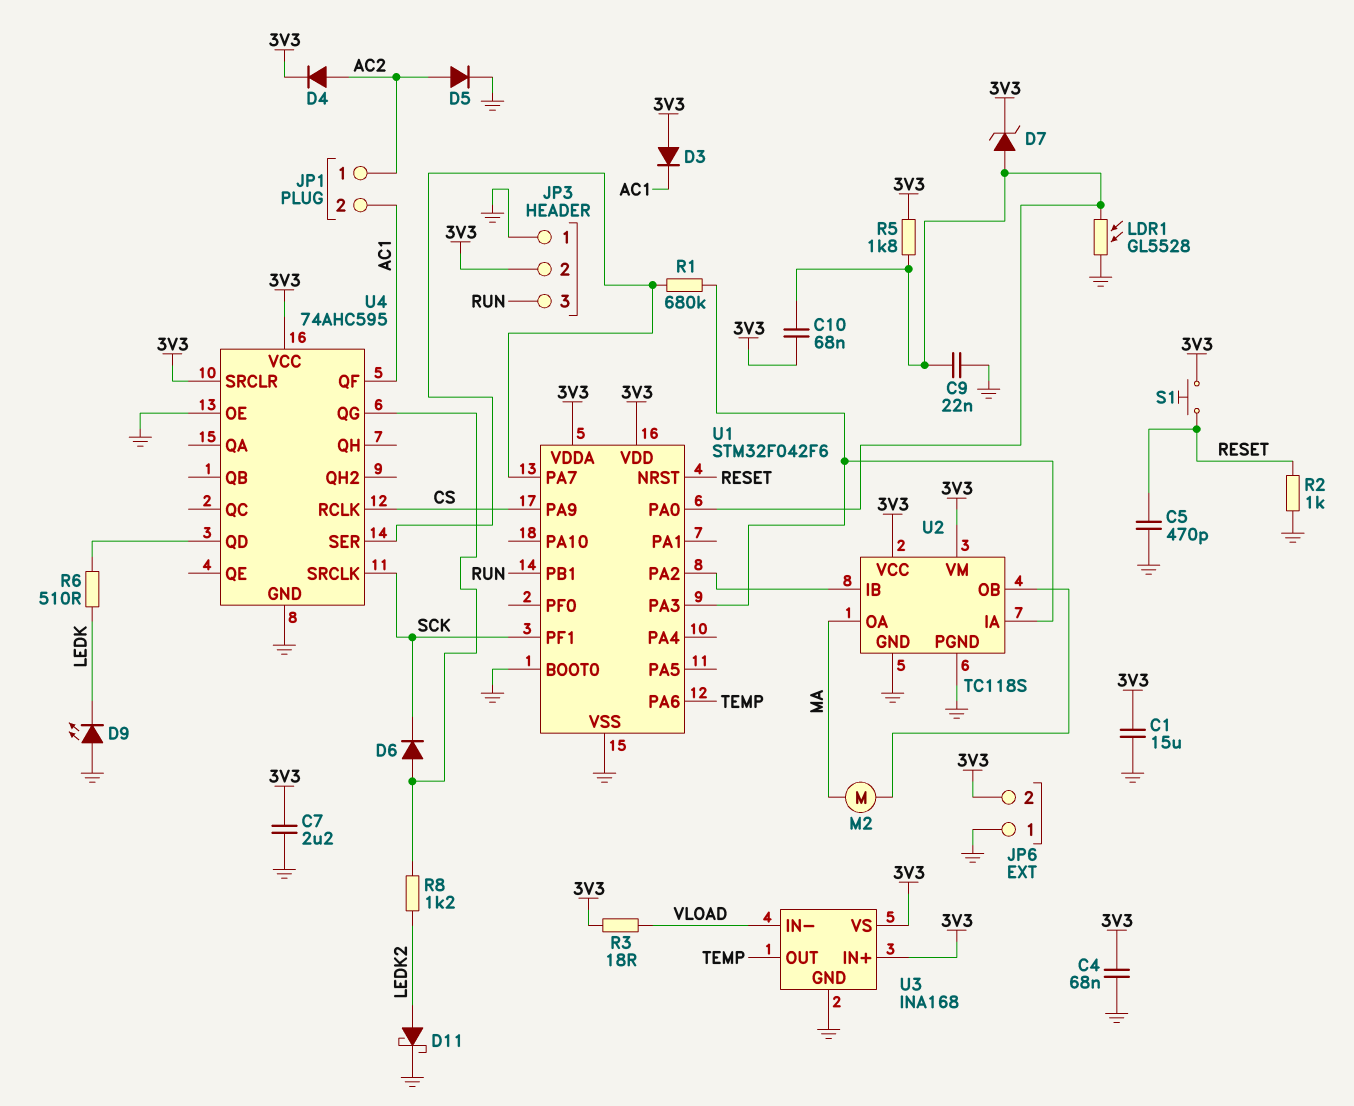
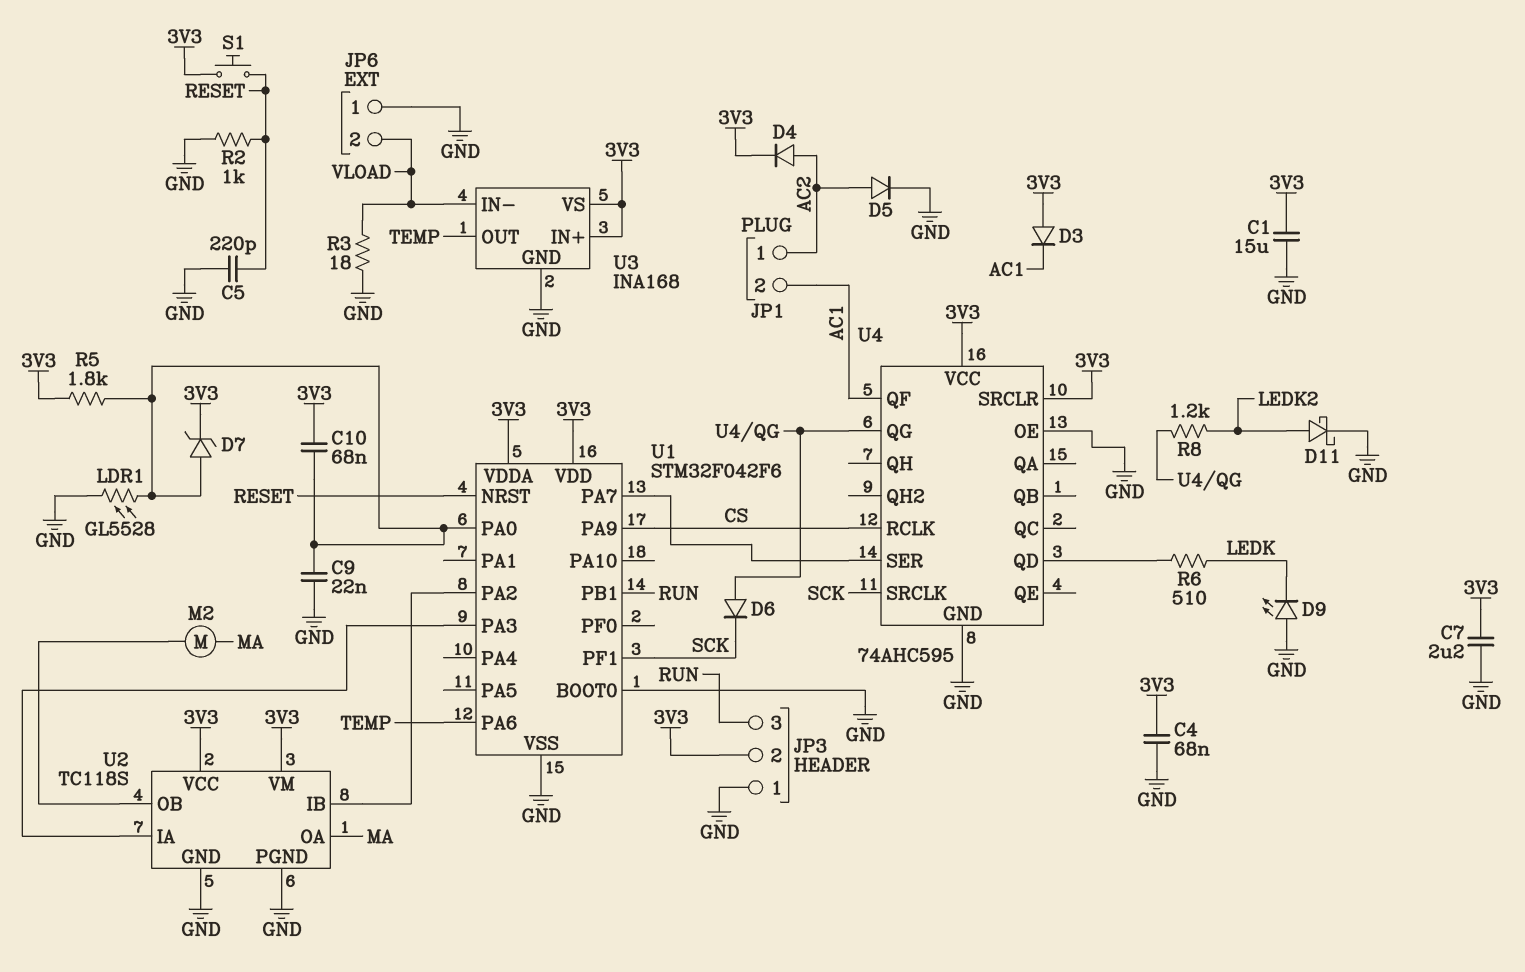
C5: 470pF (GND, RESET) -> 220pF (GND, RESET)
JP6 pin 2: 3V3 -> VLOAD
R1: 680k (U1/PA3, U1/PA7) -> none
R3: 18 (3V3, VLOAD) -> 18 (GND, VLOAD)

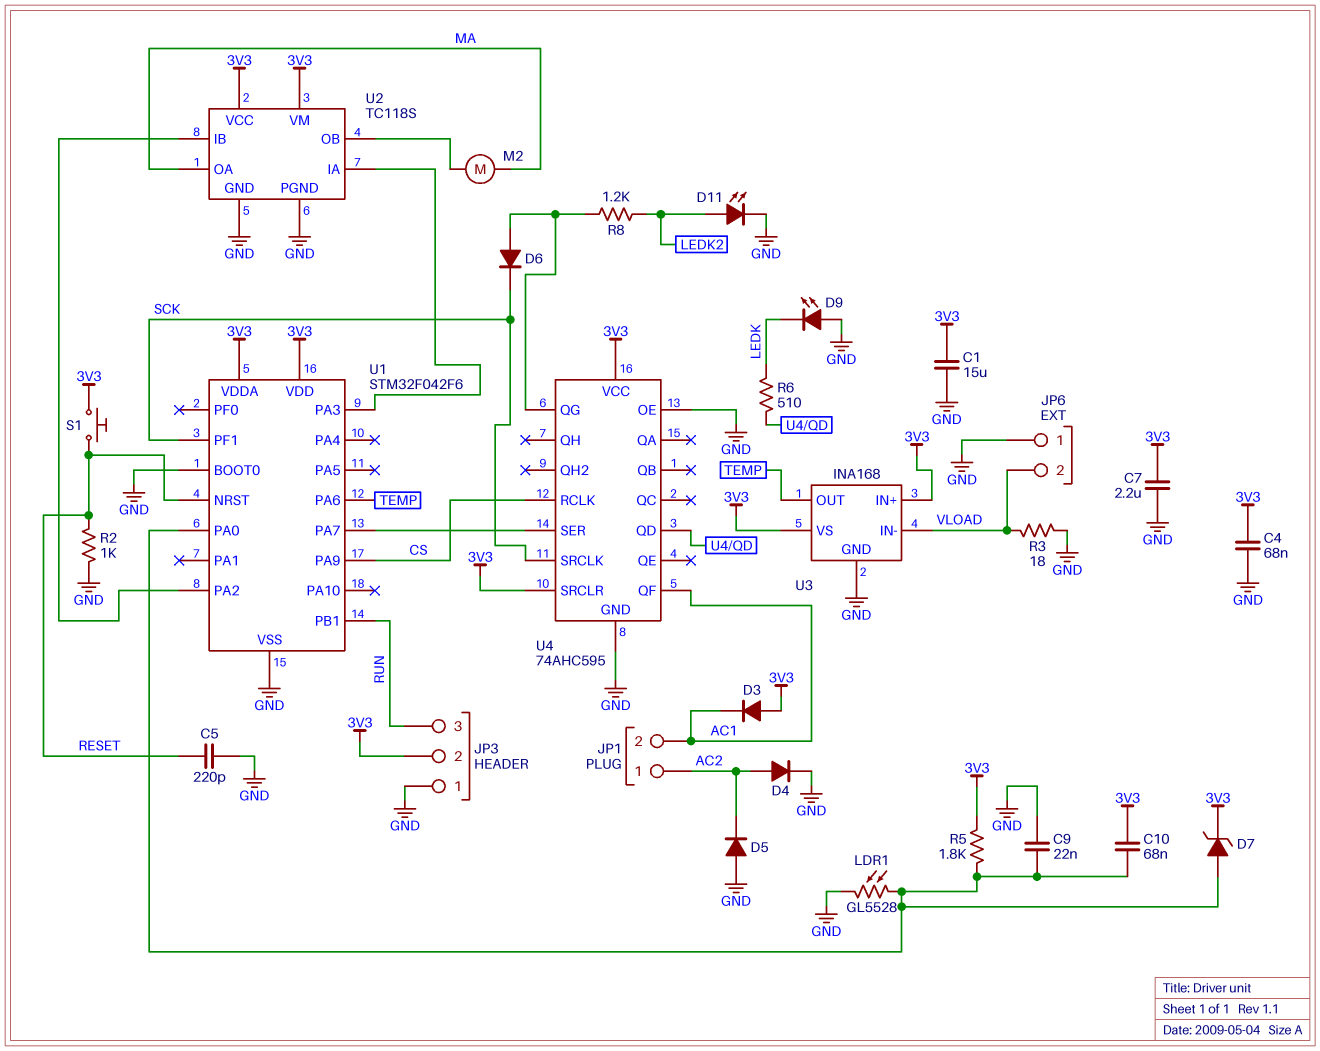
D4: diode (A AC2, K 3V3) -> diode (A AC2, K GND)
D5: diode (A AC2, K GND) -> diode (A GND, K AC2)
D11: schottky (A LEDK2, K GND) -> LED (A LEDK2, K GND)

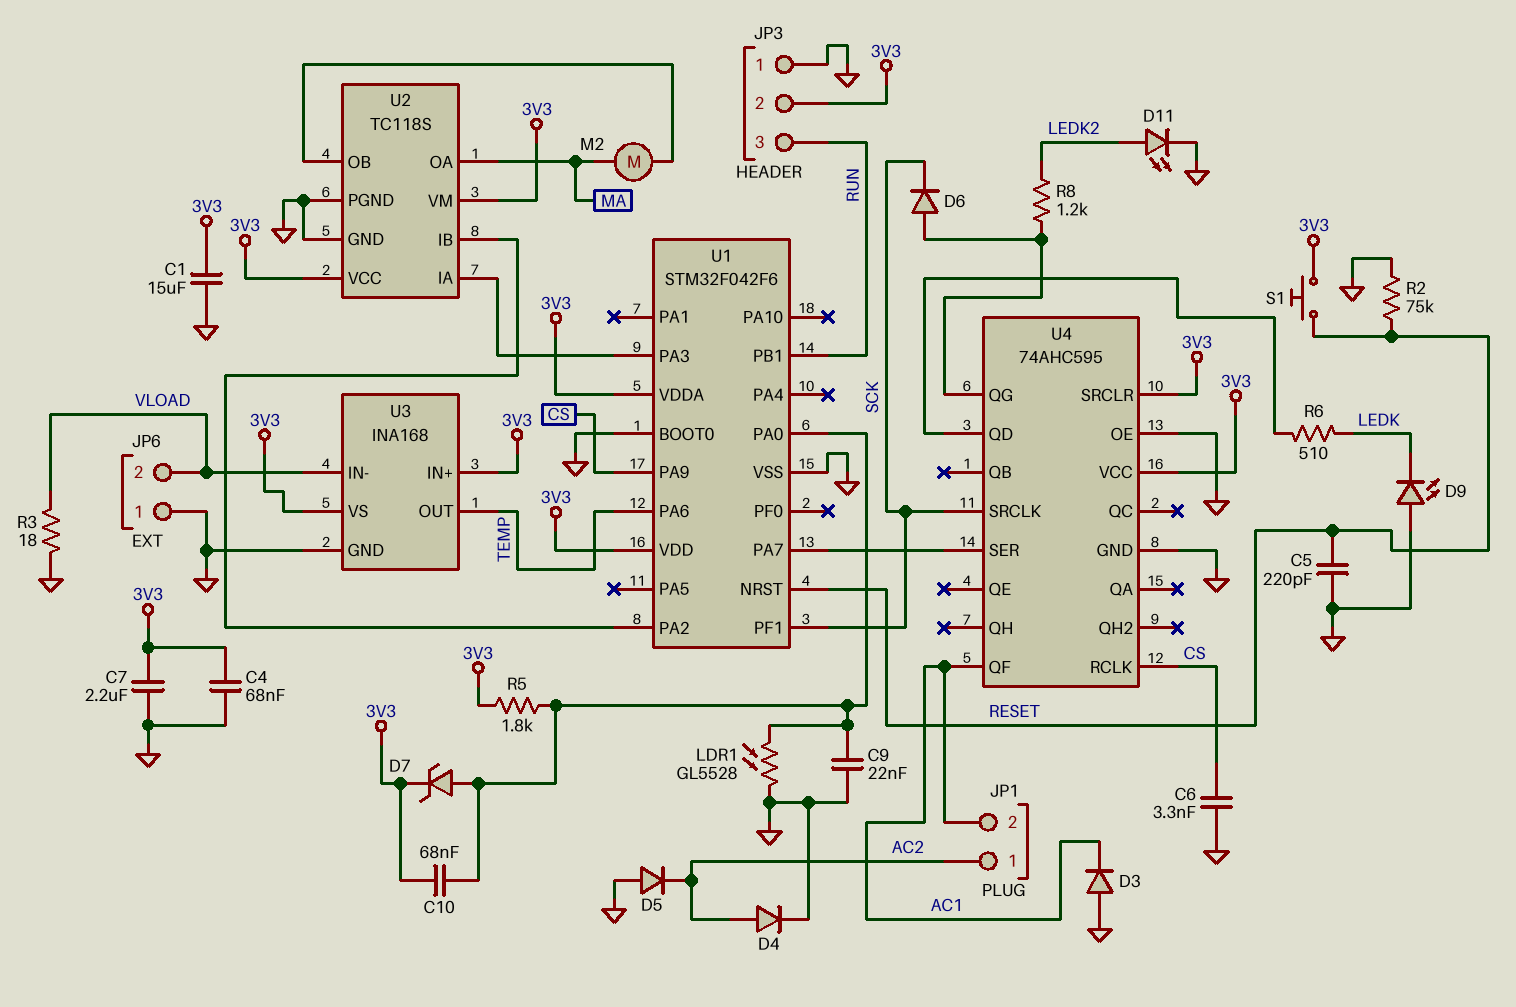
C6: none -> 3.3nF (CS, GND)
D3: diode (A 3V3, K AC1) -> diode (A GND, K AC1)
R2: 1k (GND, RESET) -> 75k (GND, RESET)

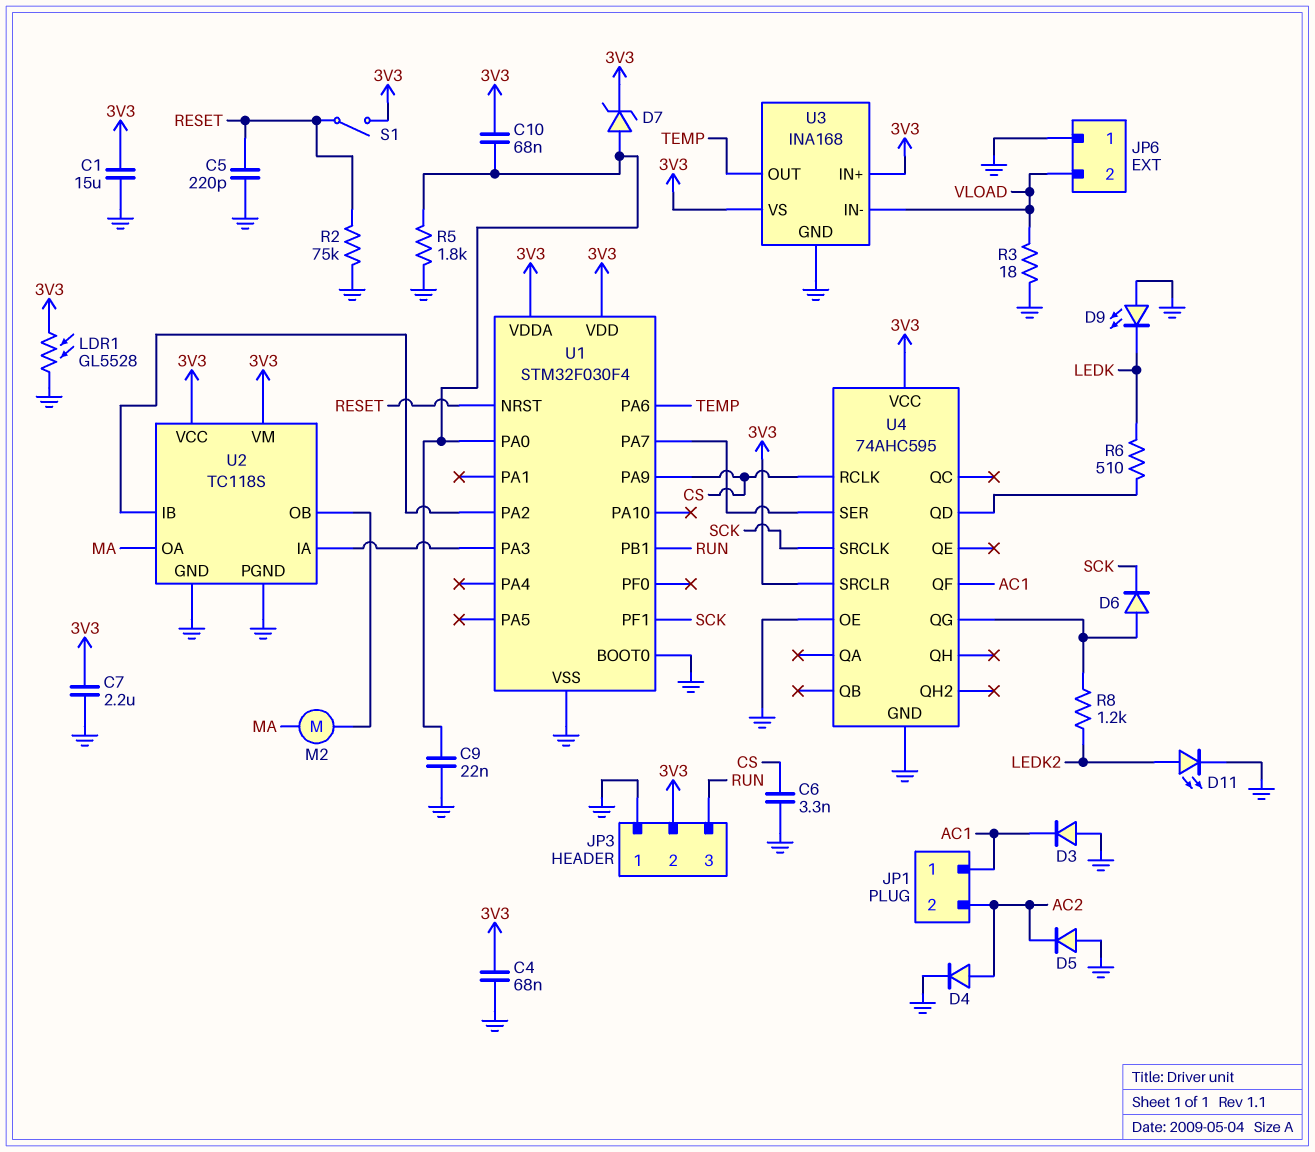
JP1 pin 1: AC2 -> AC1
JP1 pin 2: AC1 -> AC2
LDR1: GL5528 (GND, U1/PA0) -> GL5528 (3V3, GND)
R5: 1.8k (3V3, U1/PA0) -> 1.8k (GND, U1/PA0)
S1: button (3V3, RESET) -> switch (3V3, RESET)
U1: STM32F042F6 -> STM32F030F4

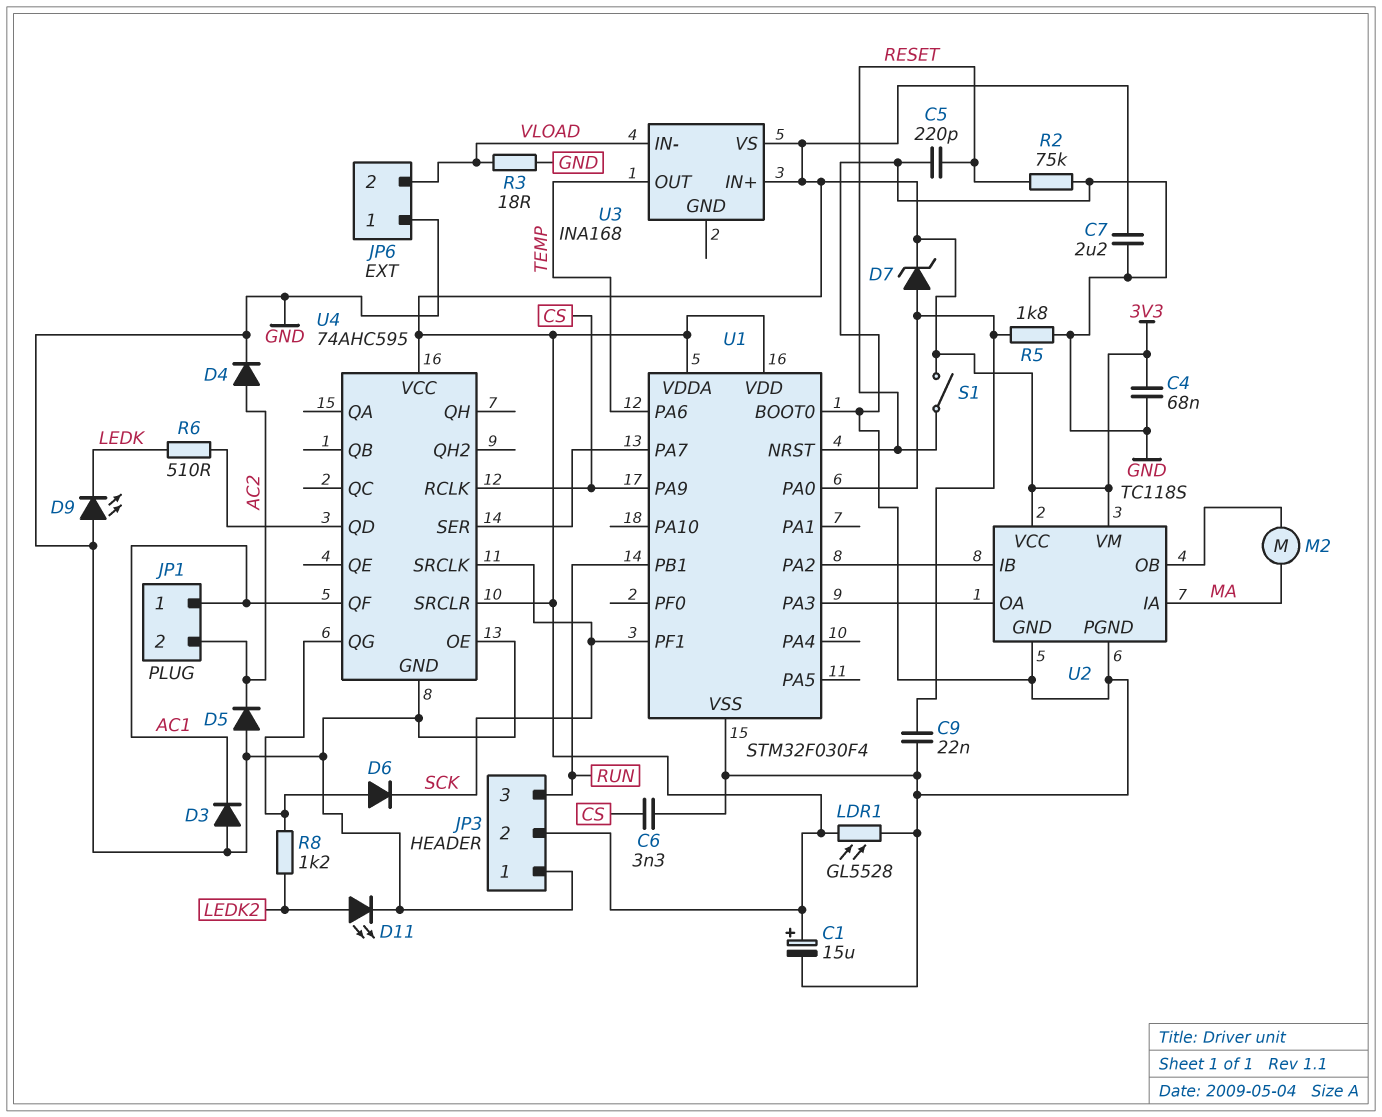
C1: 15uF (3V3, GND) -> 15uF (plus 3V3, minus GND)
C10: 68nF (3V3, U1/PA0) -> none
U2 pin IA: U1/PA3 -> MA
U2 pin OA: MA -> U1/PA3
U3 pin GND: GND -> none

